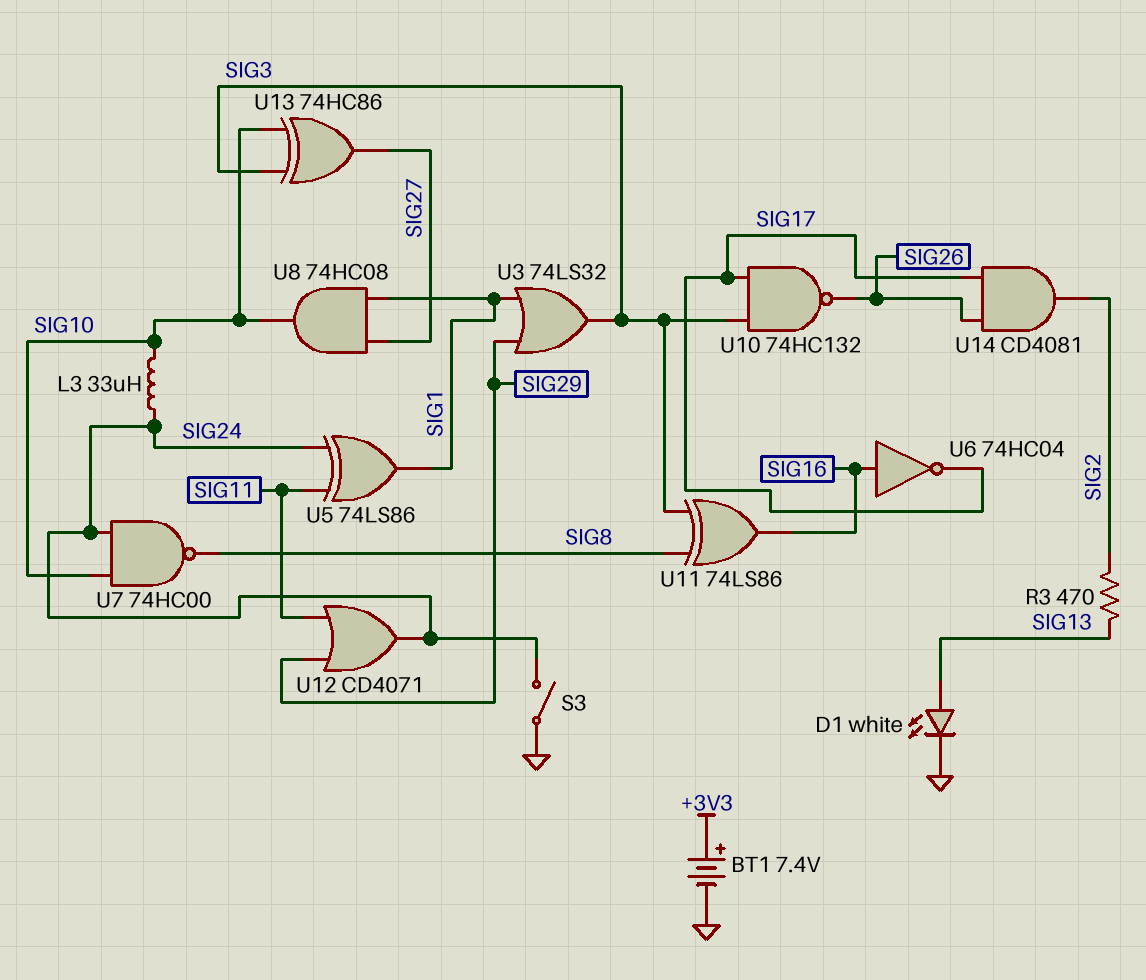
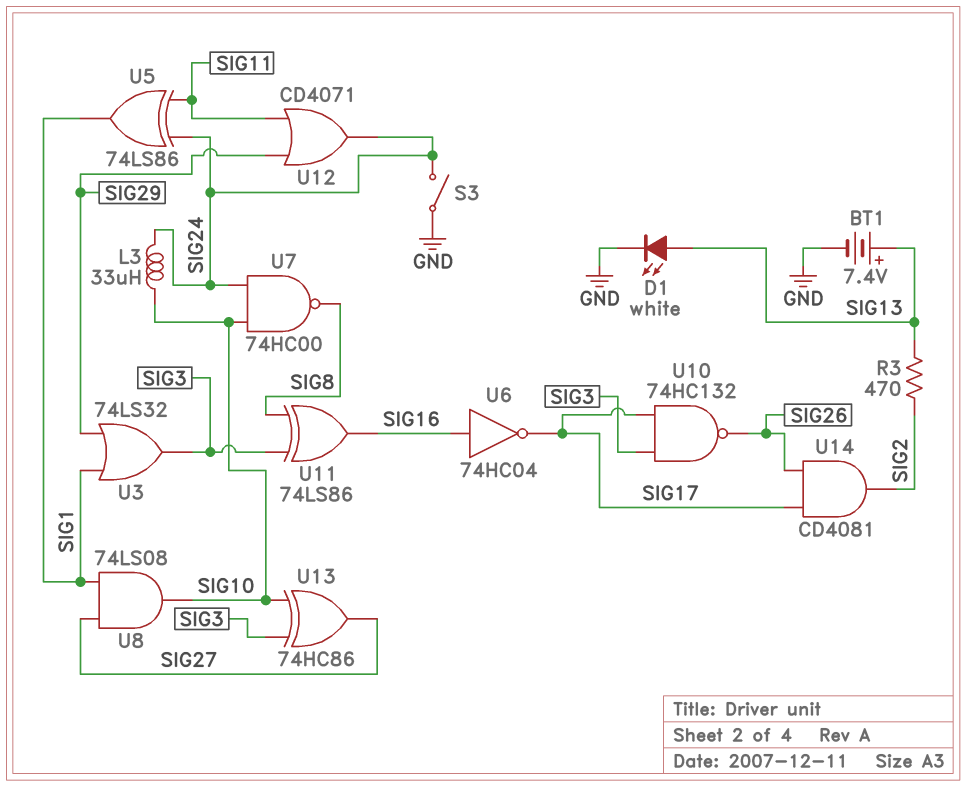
BT1: 7.4V (plus +3V3, minus GND) -> 7.4V (plus SIG13, minus GND)
U8: AND 74HC08 (in SIG1, in SIG27, out SIG10) -> AND 74LS08 (in SIG1, in SIG27, out SIG10)

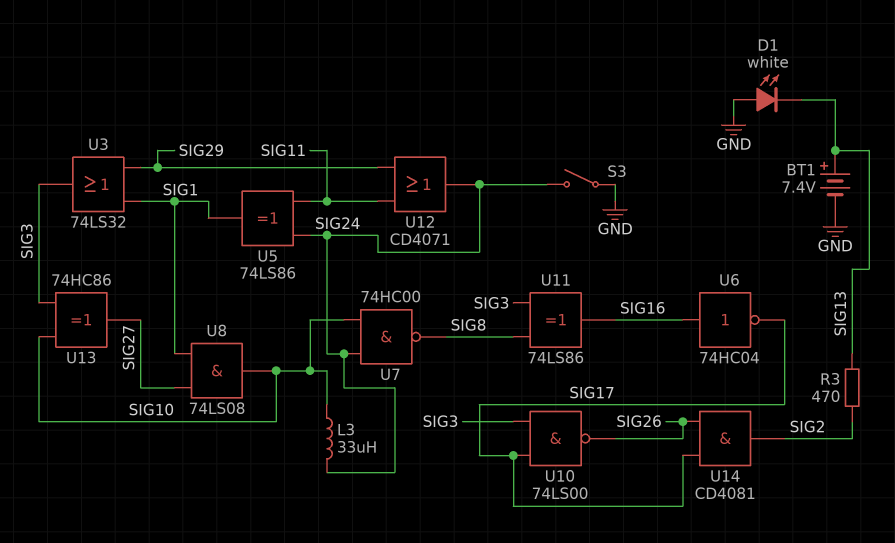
D1: LED white (A SIG13, K GND) -> LED white (A GND, K SIG13)
U10: NAND 74HC132 (in SIG3, in SIG17, out SIG26) -> NAND 74LS00 (in SIG3, in SIG17, out SIG26)

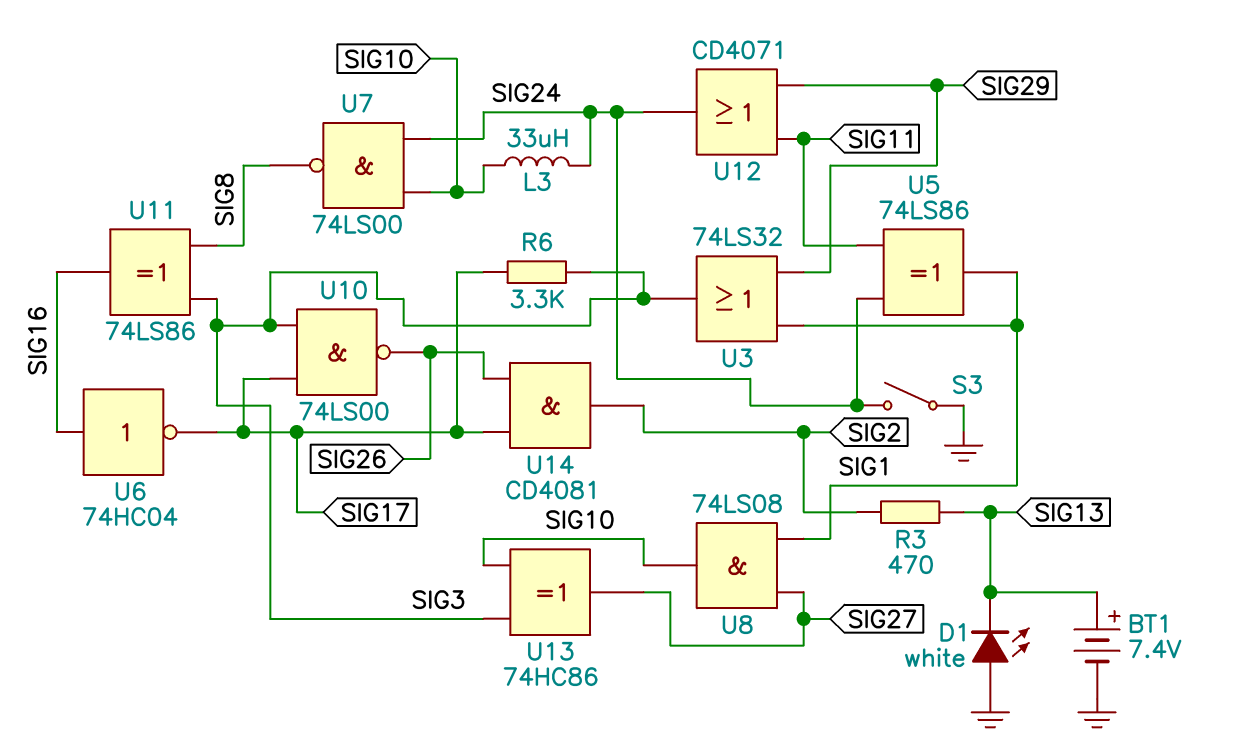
R6: none -> 3.3k (SIG3, SIG17)
U7: NAND 74HC00 (in SIG10, in SIG24, out SIG8) -> NAND 74LS00 (in SIG10, in SIG24, out SIG8)

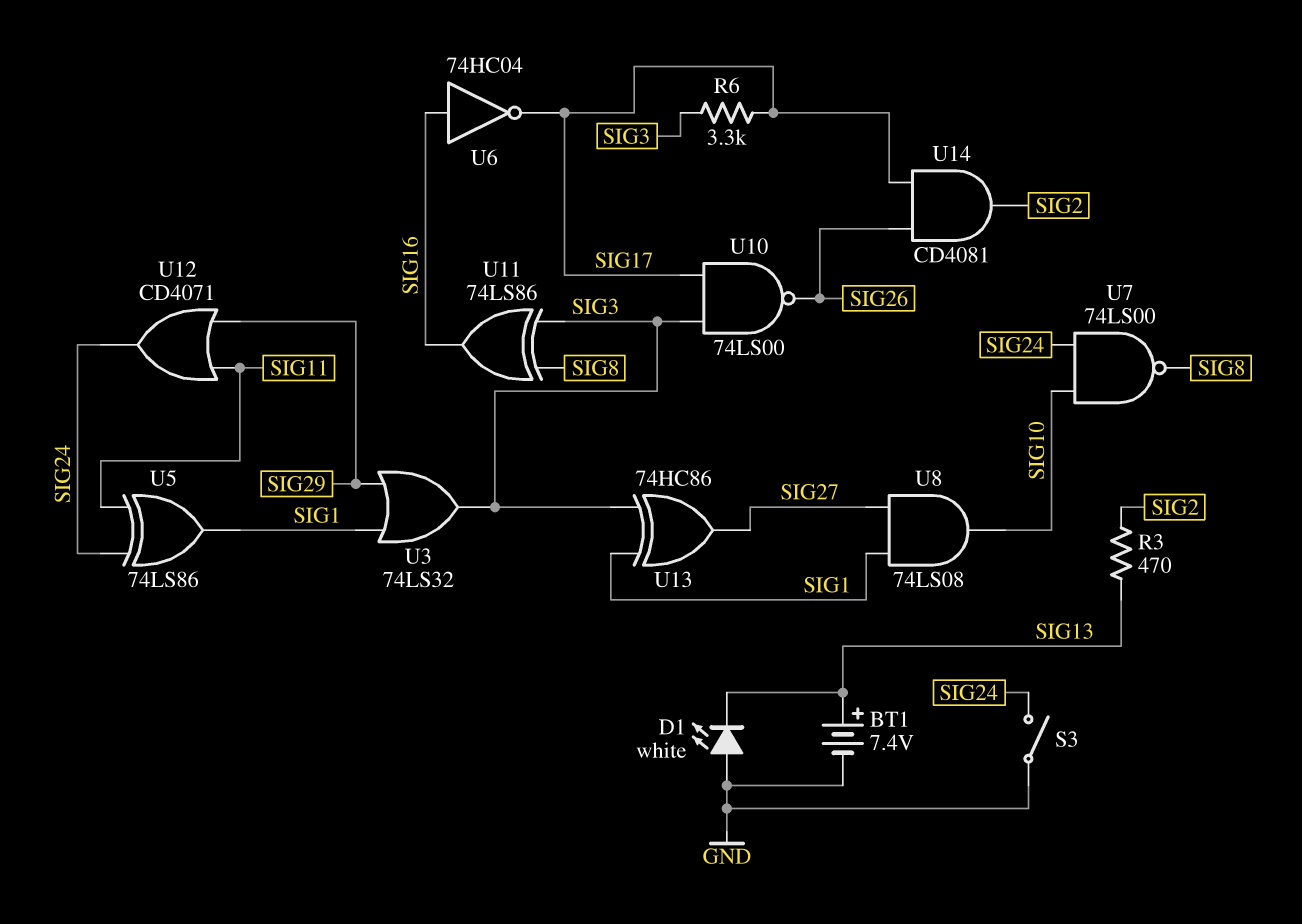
L3: 33uH (SIG10, SIG24) -> none
U13: XOR 74HC86 (in SIG3, in SIG10, out SIG27) -> XOR 74HC86 (in SIG1, in SIG3, out SIG27)

